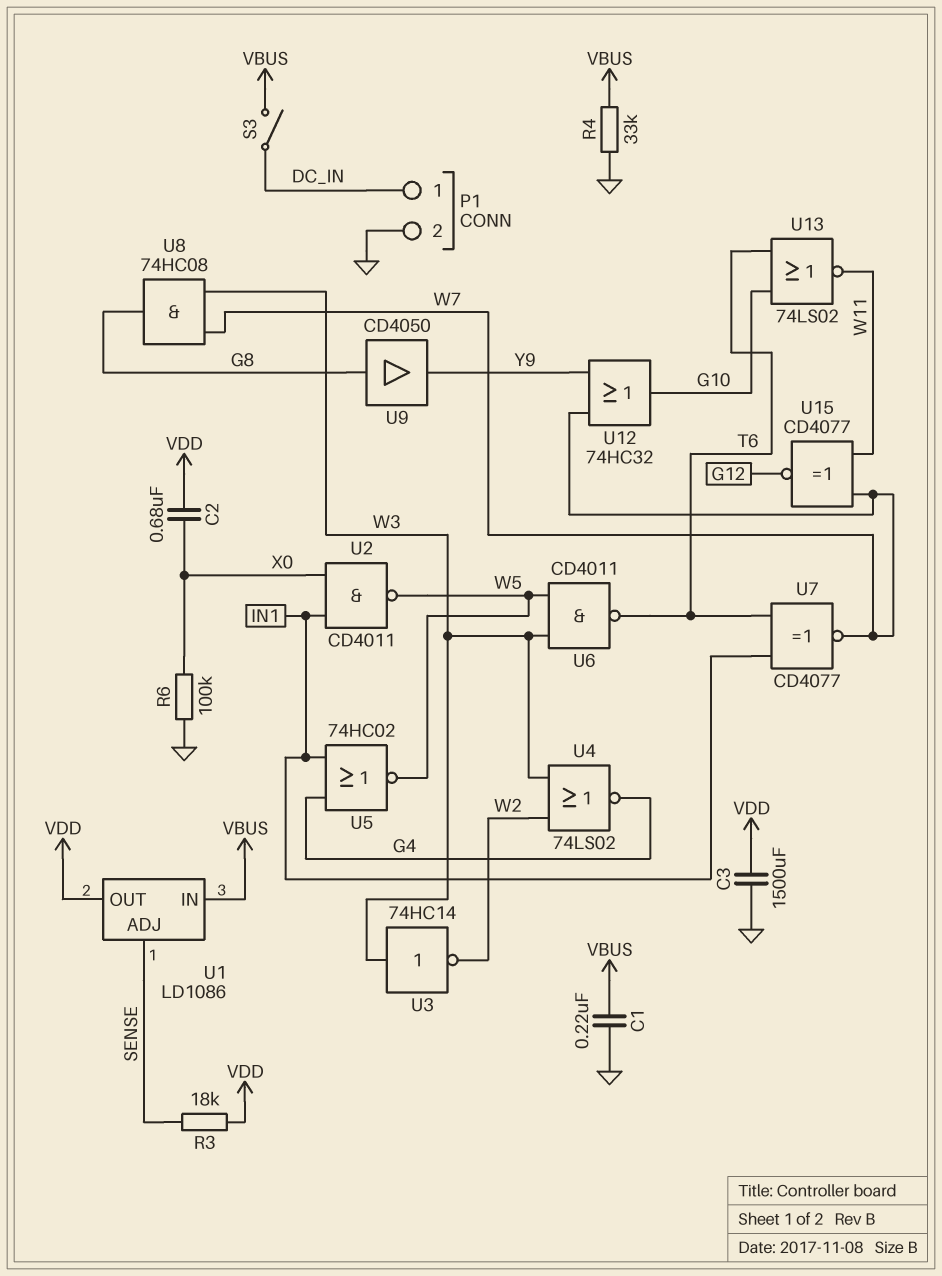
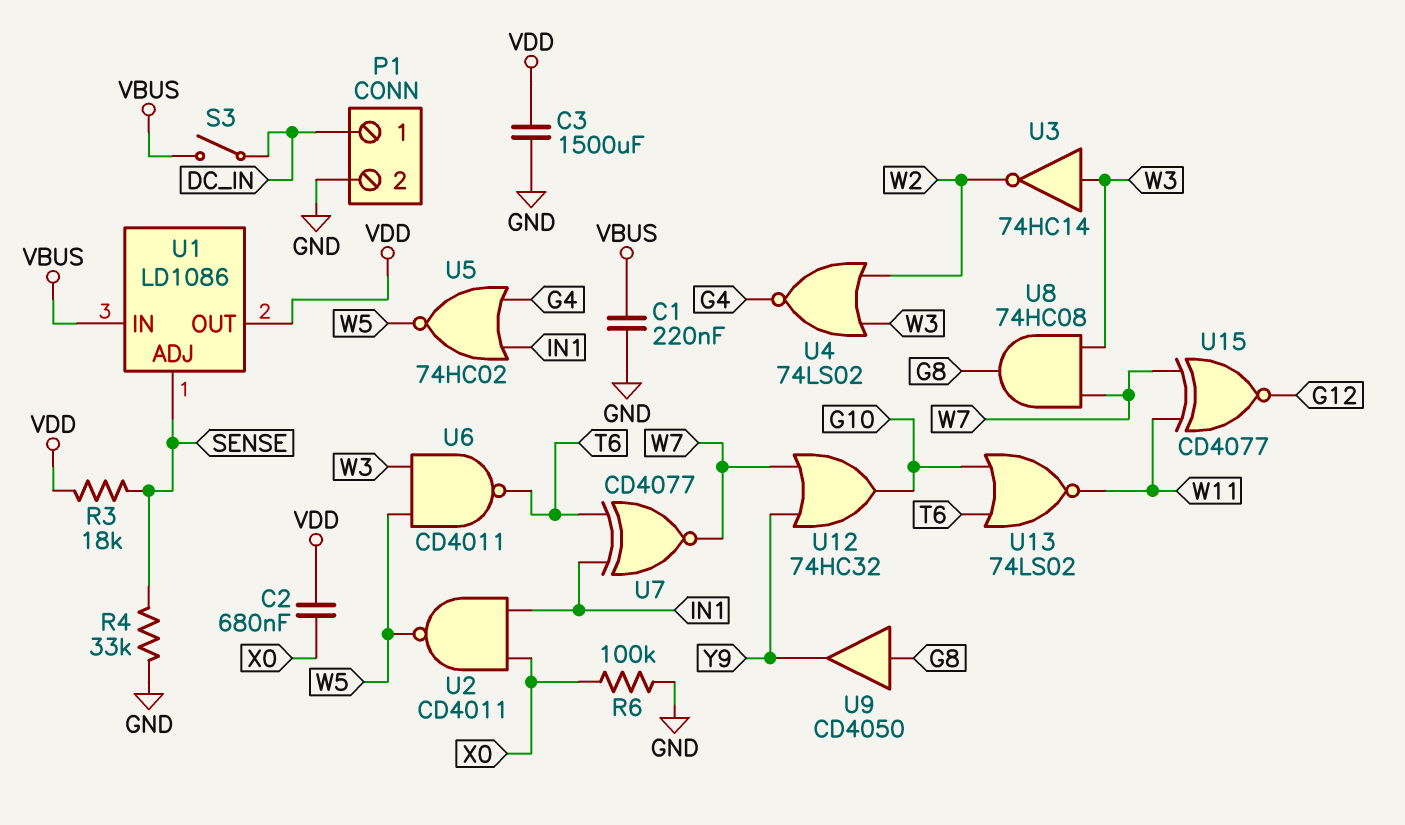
R4: 33k (GND, VBUS) -> 33k (GND, SENSE)

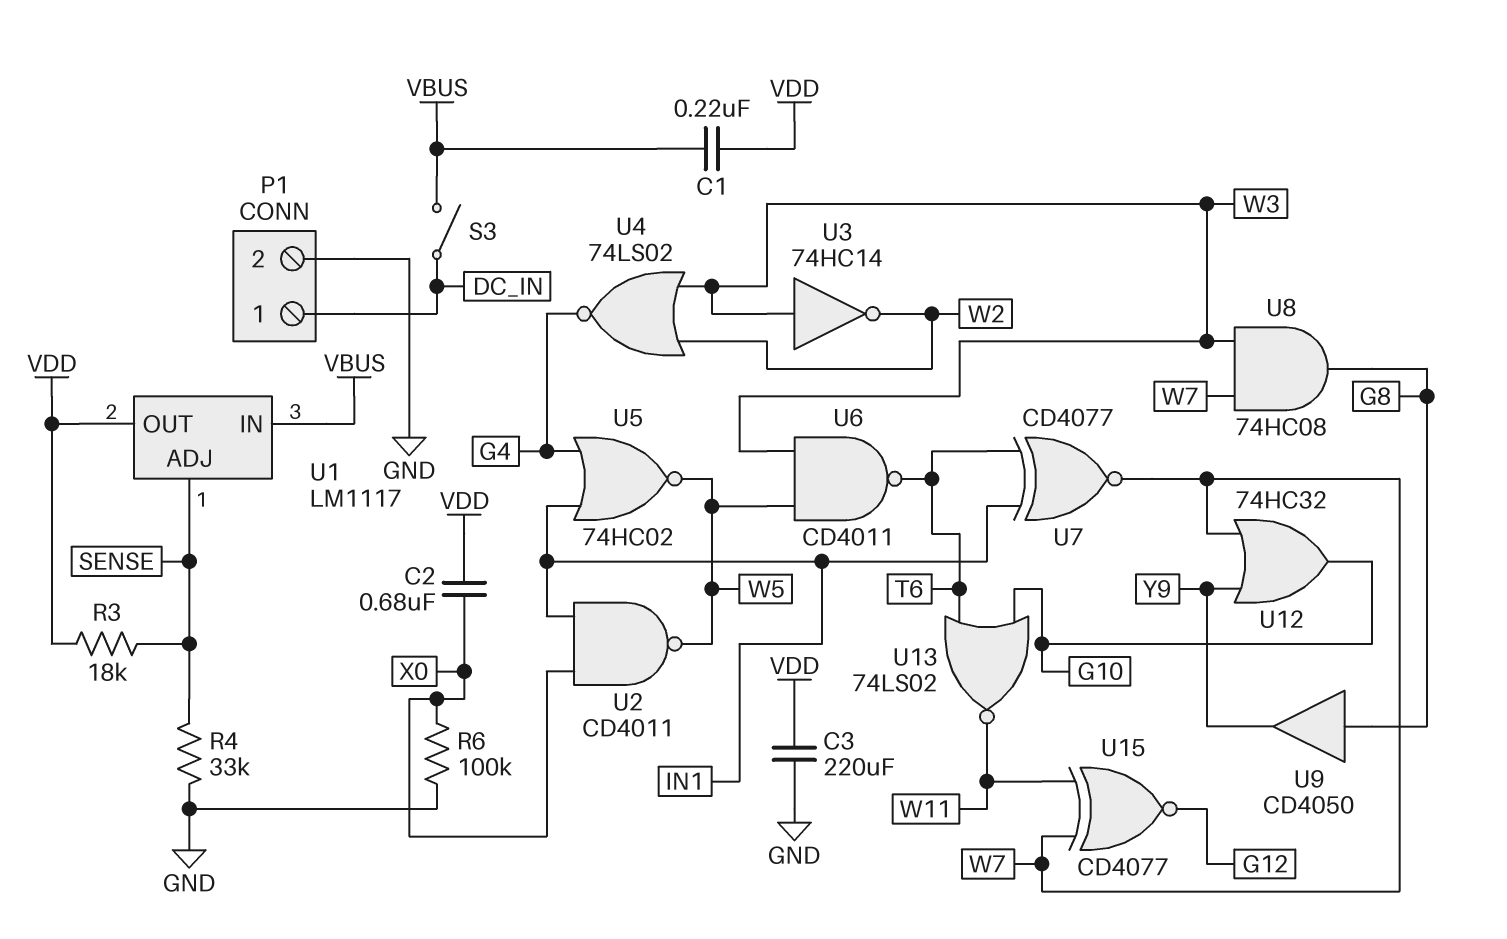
C1: 220nF (GND, VBUS) -> 220nF (VBUS, VDD)
C3: 1500uF (GND, VDD) -> 220uF (GND, VDD)
U1: LD1086 -> LM1117

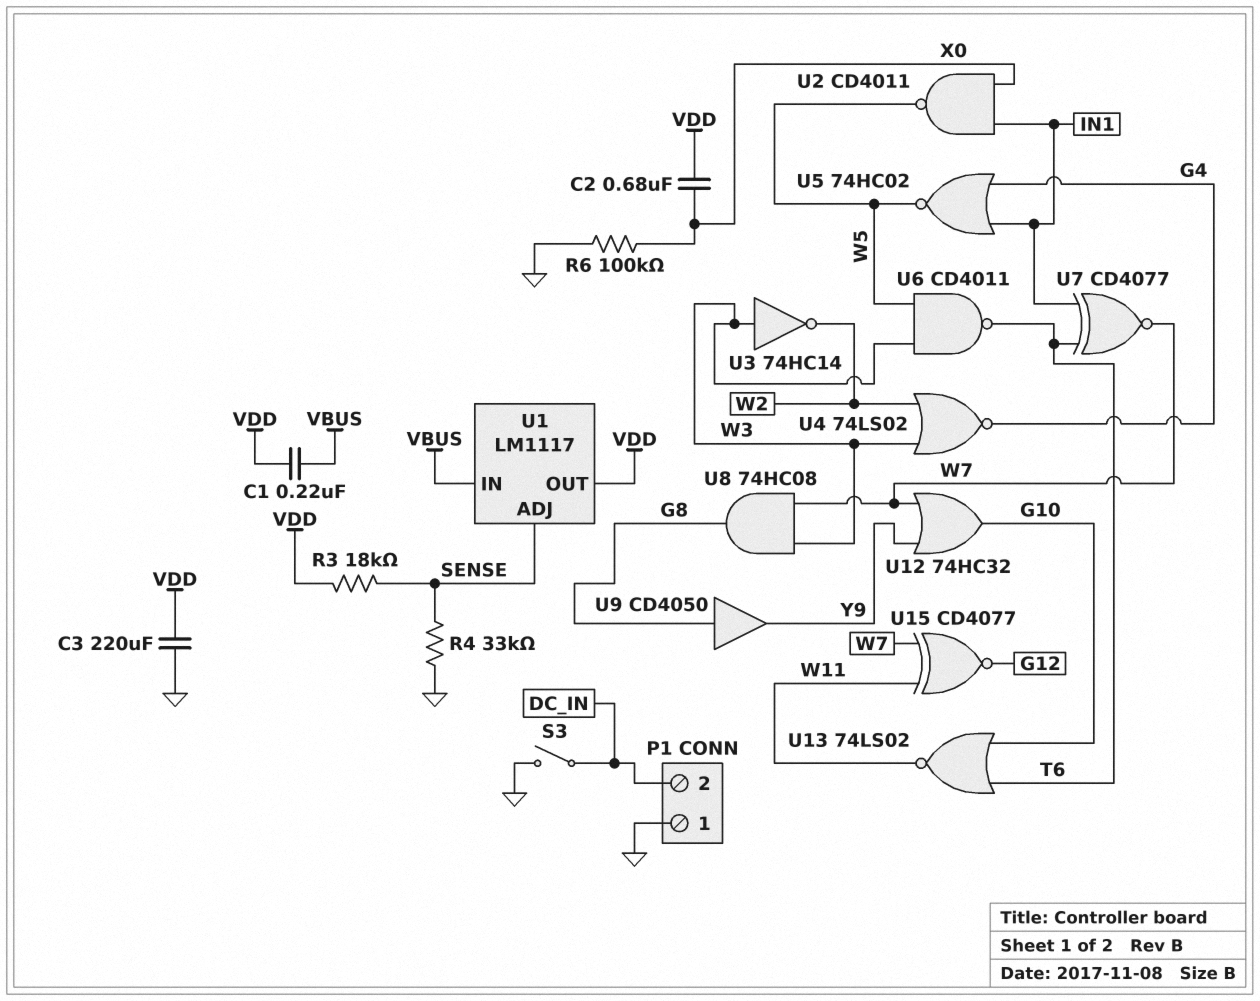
P1 pin 1: DC_IN -> GND
P1 pin 2: GND -> DC_IN
S3: switch (DC_IN, VBUS) -> switch (DC_IN, GND)

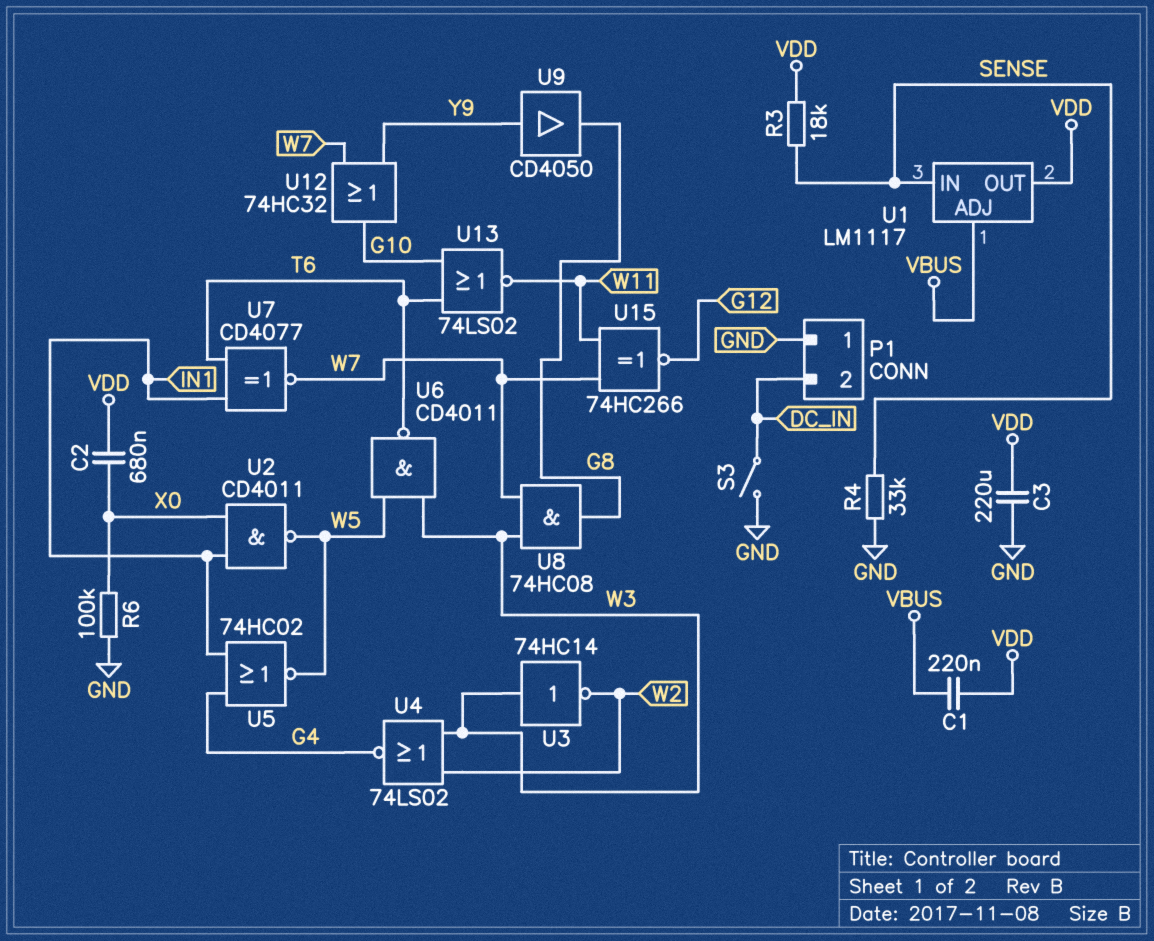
U1 pin ADJ: SENSE -> VBUS
U1 pin IN: VBUS -> SENSE
U9: buffer CD4050 (in G8, out Y9) -> buffer CD4050 (in Y9, out G8)
U15: XNOR CD4077 (in W7, in W11, out G12) -> XNOR 74HC266 (in W7, in W11, out G12)

